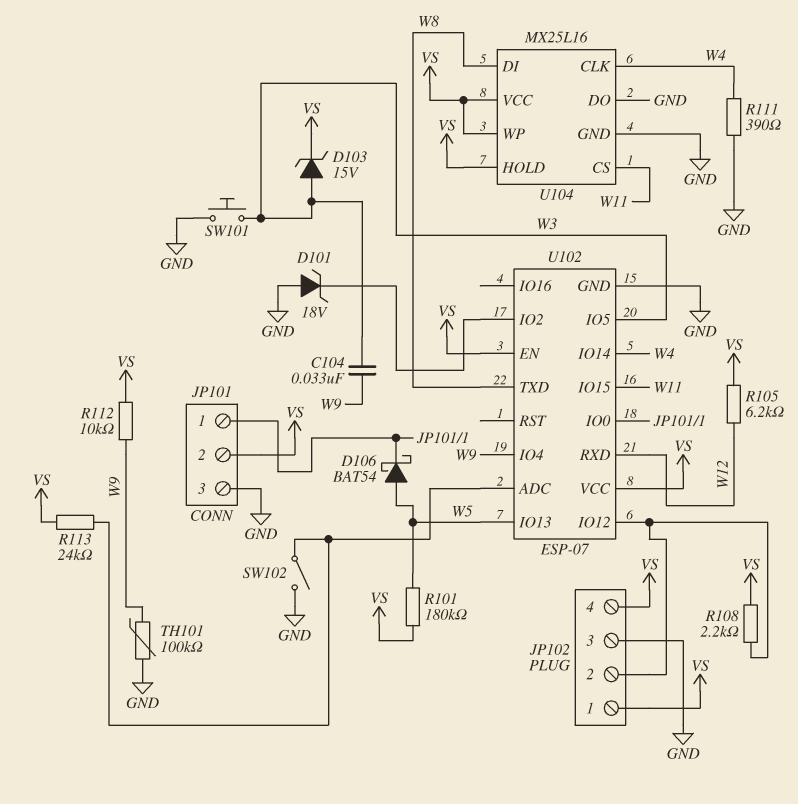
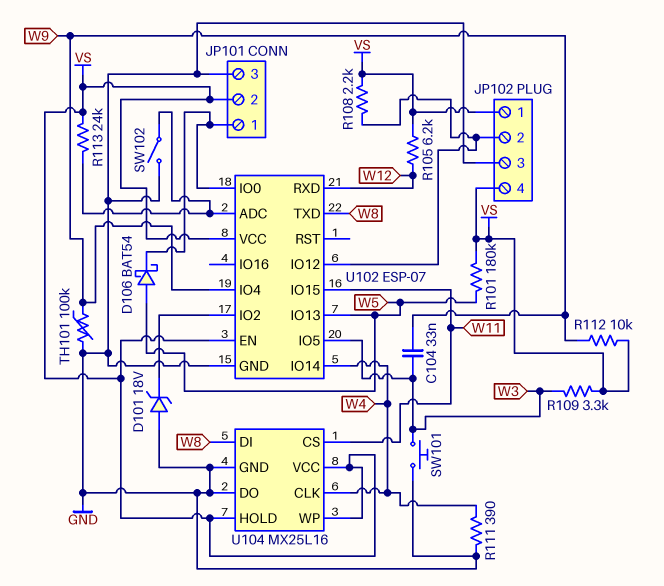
D103: zener 15V (A W3, K VS) -> none
R109: none -> 3.3k (VS, W3)

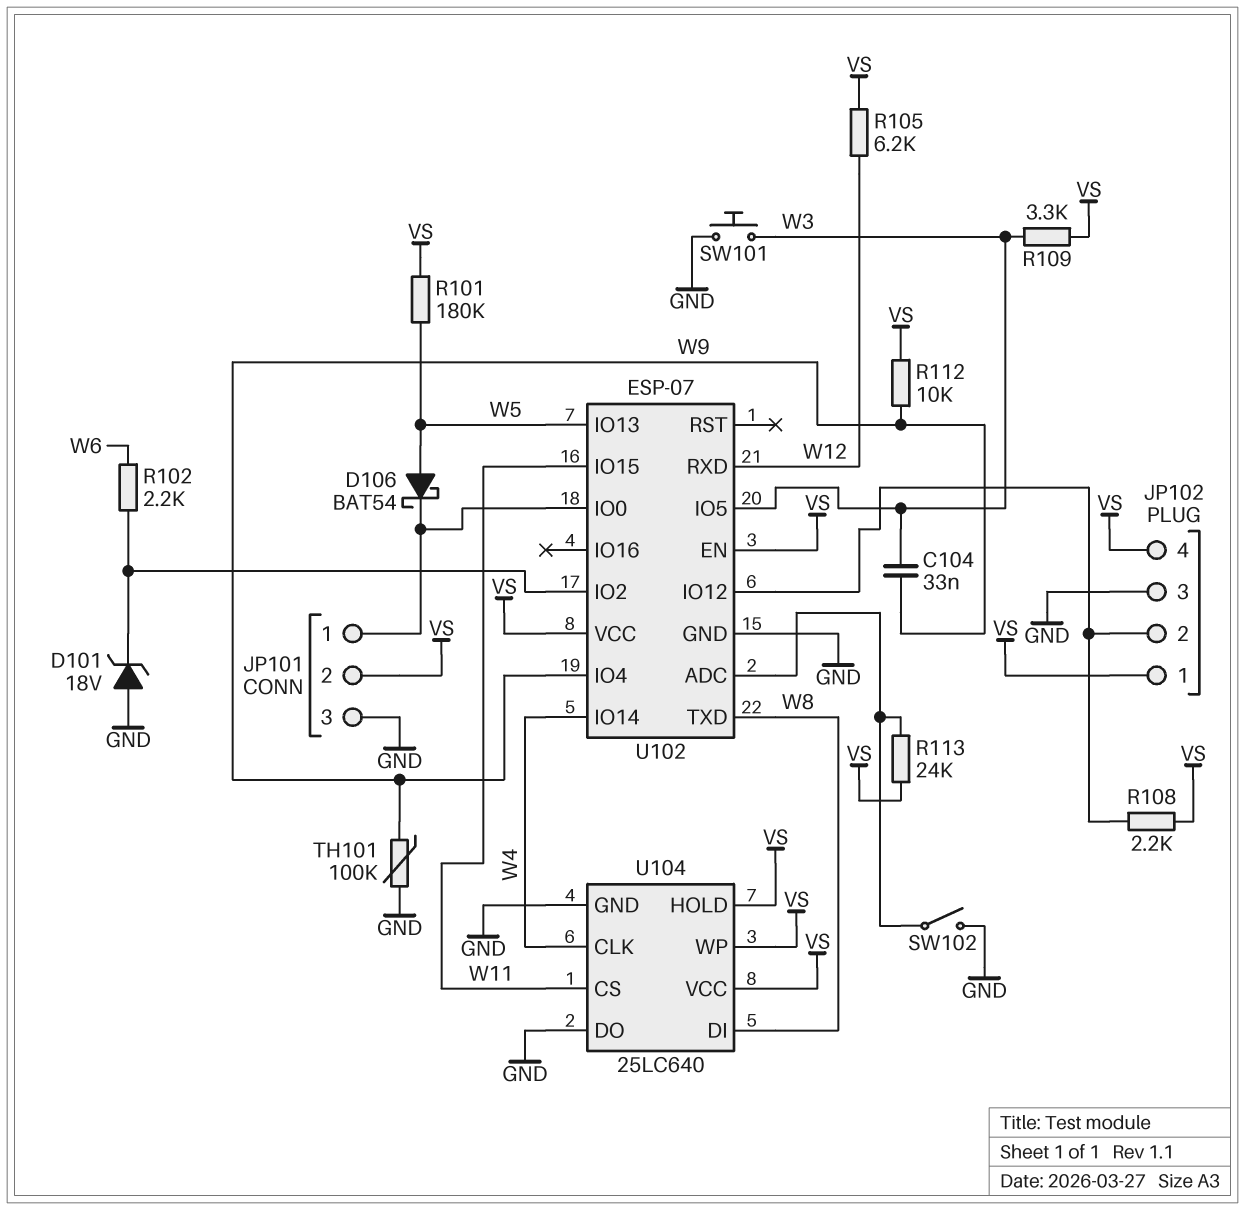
R102: none -> 2.2k (U102/IO2, W6)
R111: 390 (GND, W4) -> none
U104: MX25L16 -> 25LC640

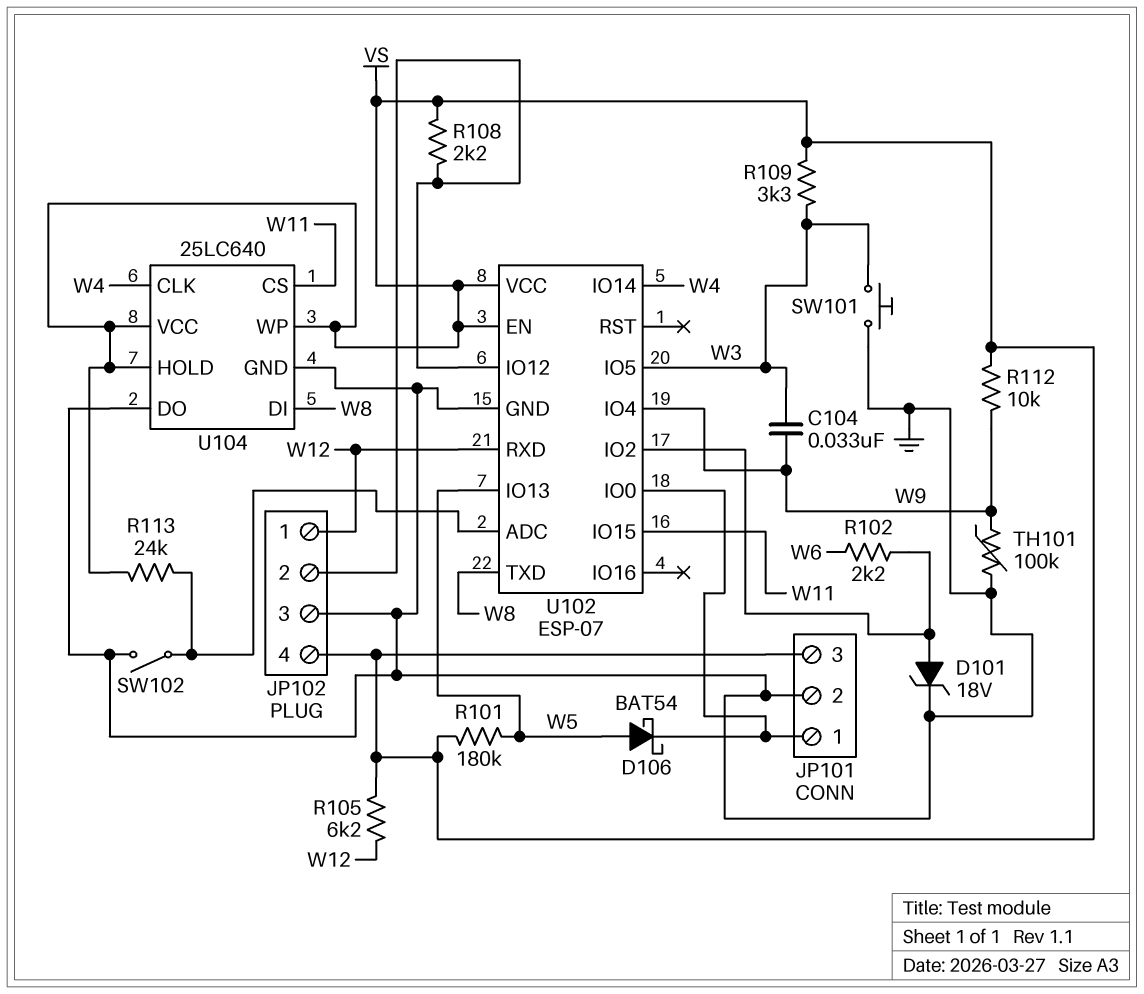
D101: zener 18V (A GND, K U102/IO2) -> zener 18V (A U102/IO2, K GND)
JP101 pin 2: VS -> GND
JP101 pin 3: GND -> VS
JP102 pin 1: VS -> W12

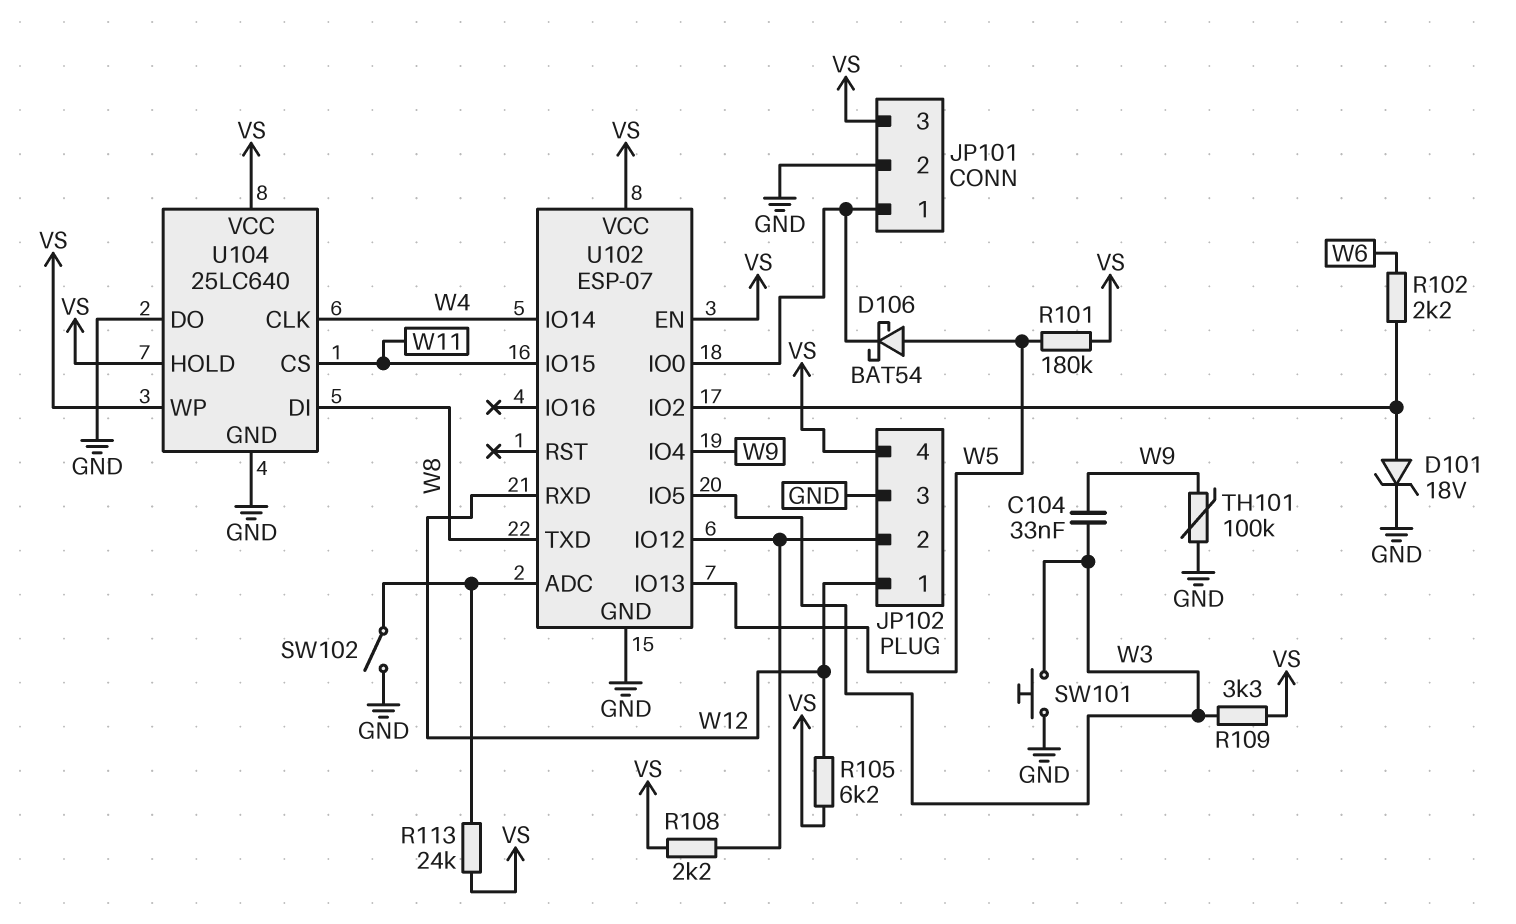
R112: 10k (VS, W9) -> none

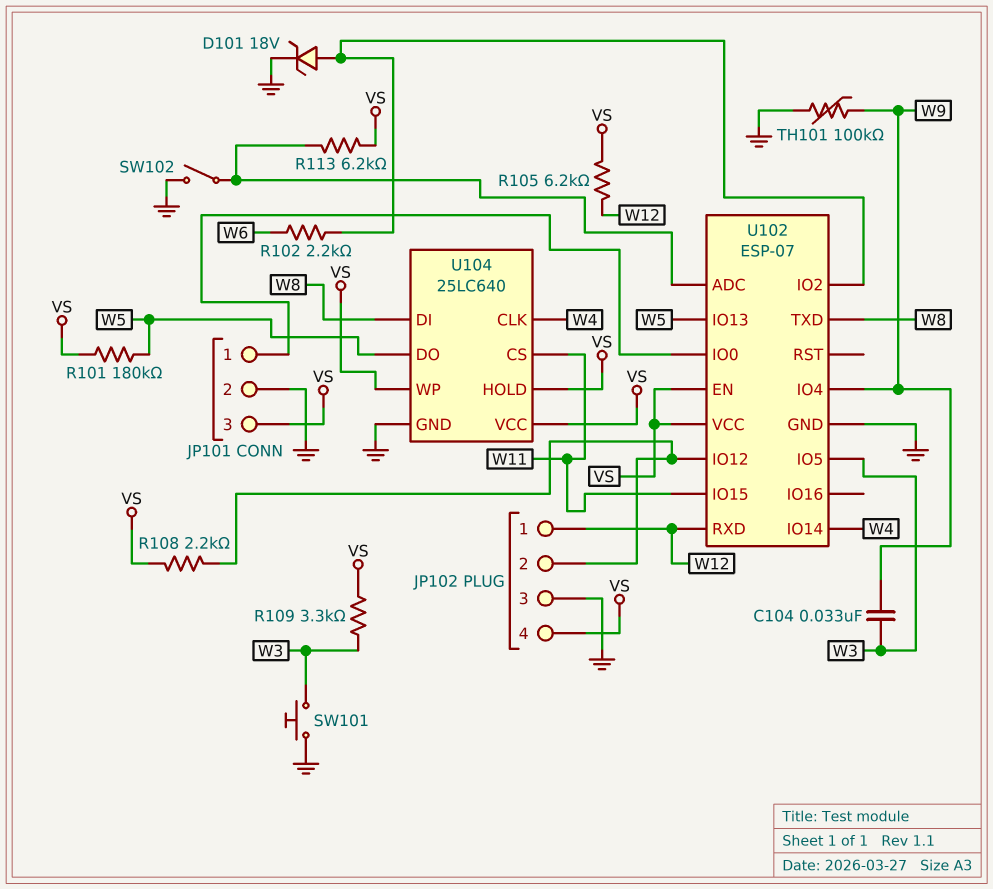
D106: schottky BAT54 (A W5, K JP101/1) -> none
R113: 24k (U102/ADC, VS) -> 6.2k (U102/ADC, VS)
U104 pin DO: GND -> W5

